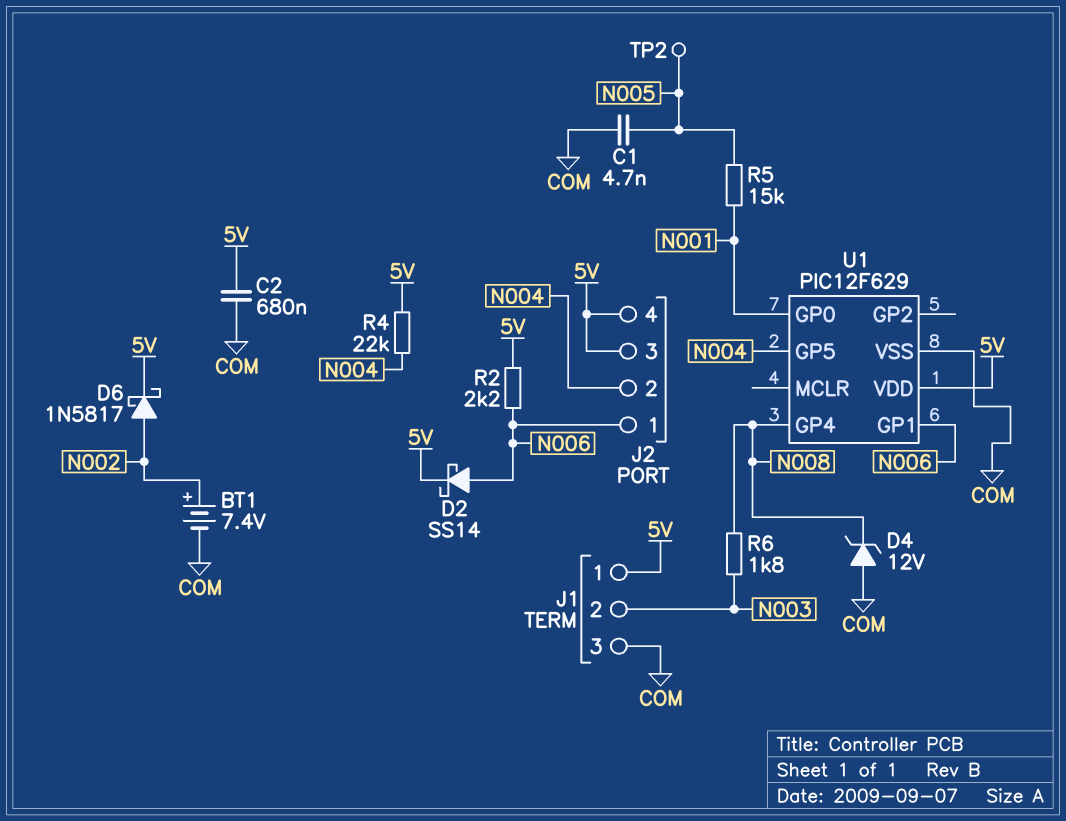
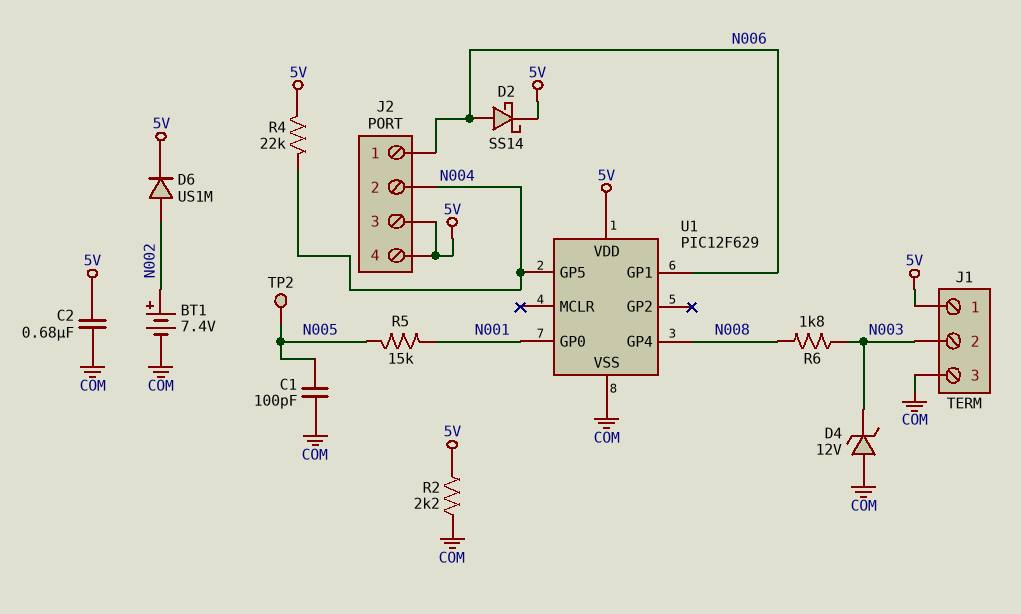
C1: 4.7nF (COM, N005) -> 100pF (COM, N005)
D4: zener 12V (A COM, K N008) -> zener 12V (A COM, K N003)
D6: schottky 1N5817 (A N002, K 5V) -> diode US1M (A N002, K 5V)
R2: 2.2k (5V, N006) -> 2.2k (5V, COM)

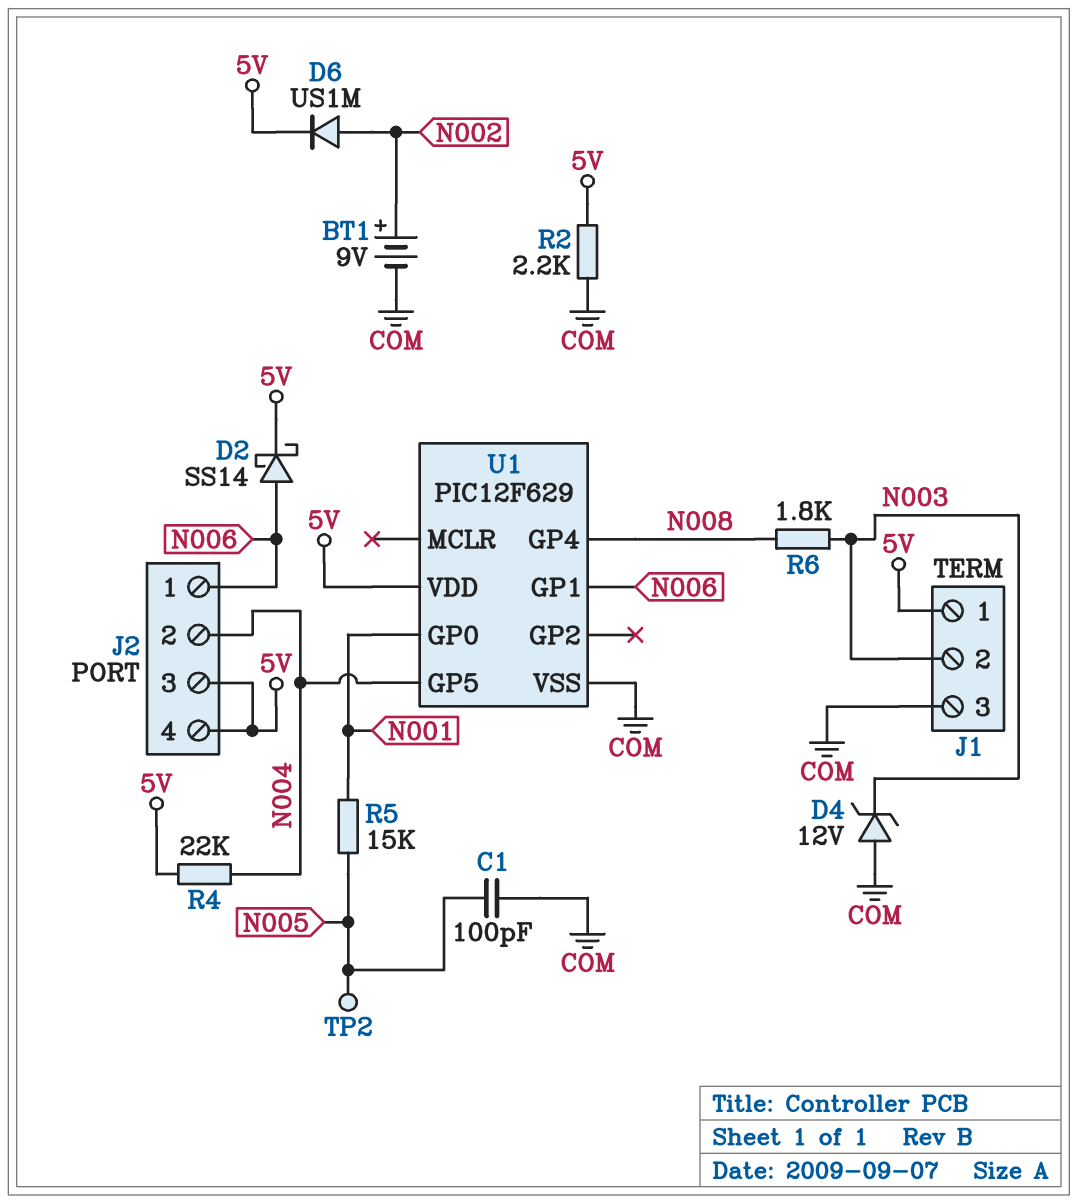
BT1: 7.4V (plus N002, minus COM) -> 9V (plus N002, minus COM)
C2: 680nF (5V, COM) -> none

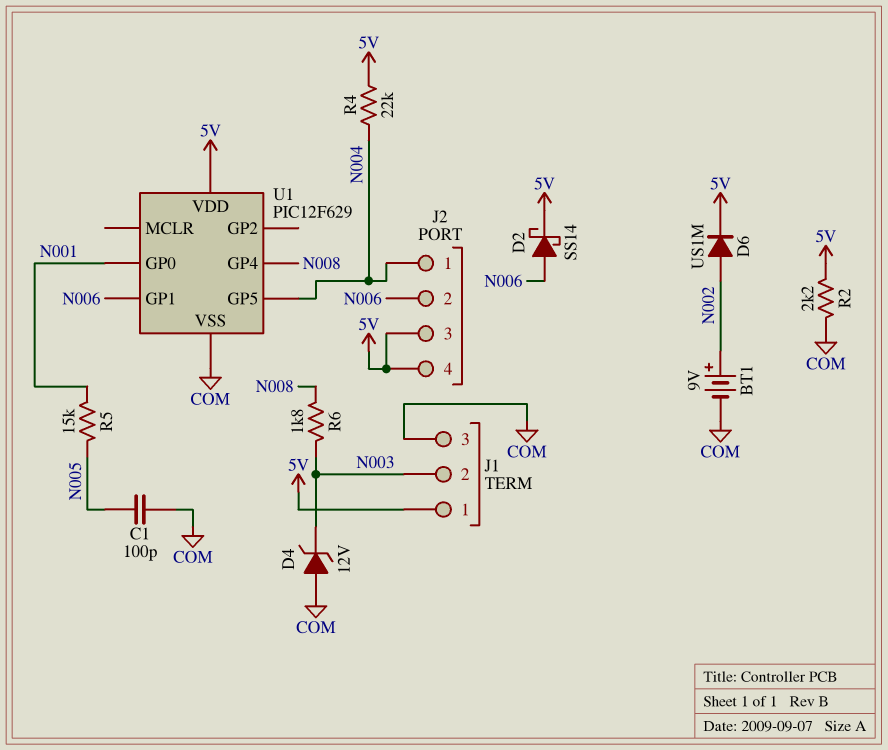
J2 pin 1: N006 -> N004
J2 pin 2: N004 -> N006
TP2: test point (N005) -> none

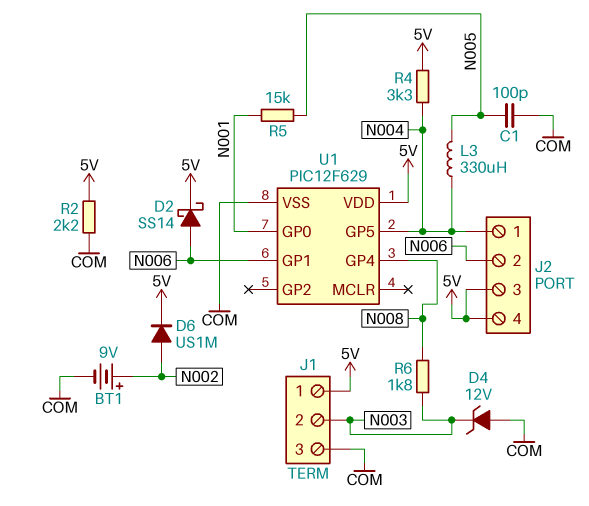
L3: none -> 330uH (N004, N005)
R4: 22k (5V, N004) -> 3.3k (5V, N004)

